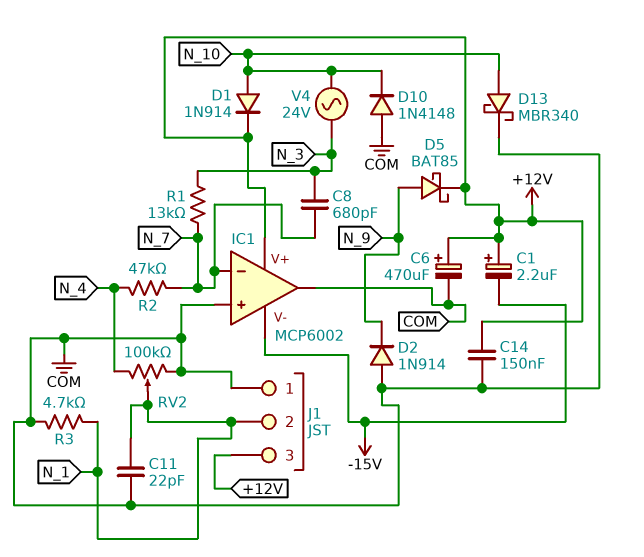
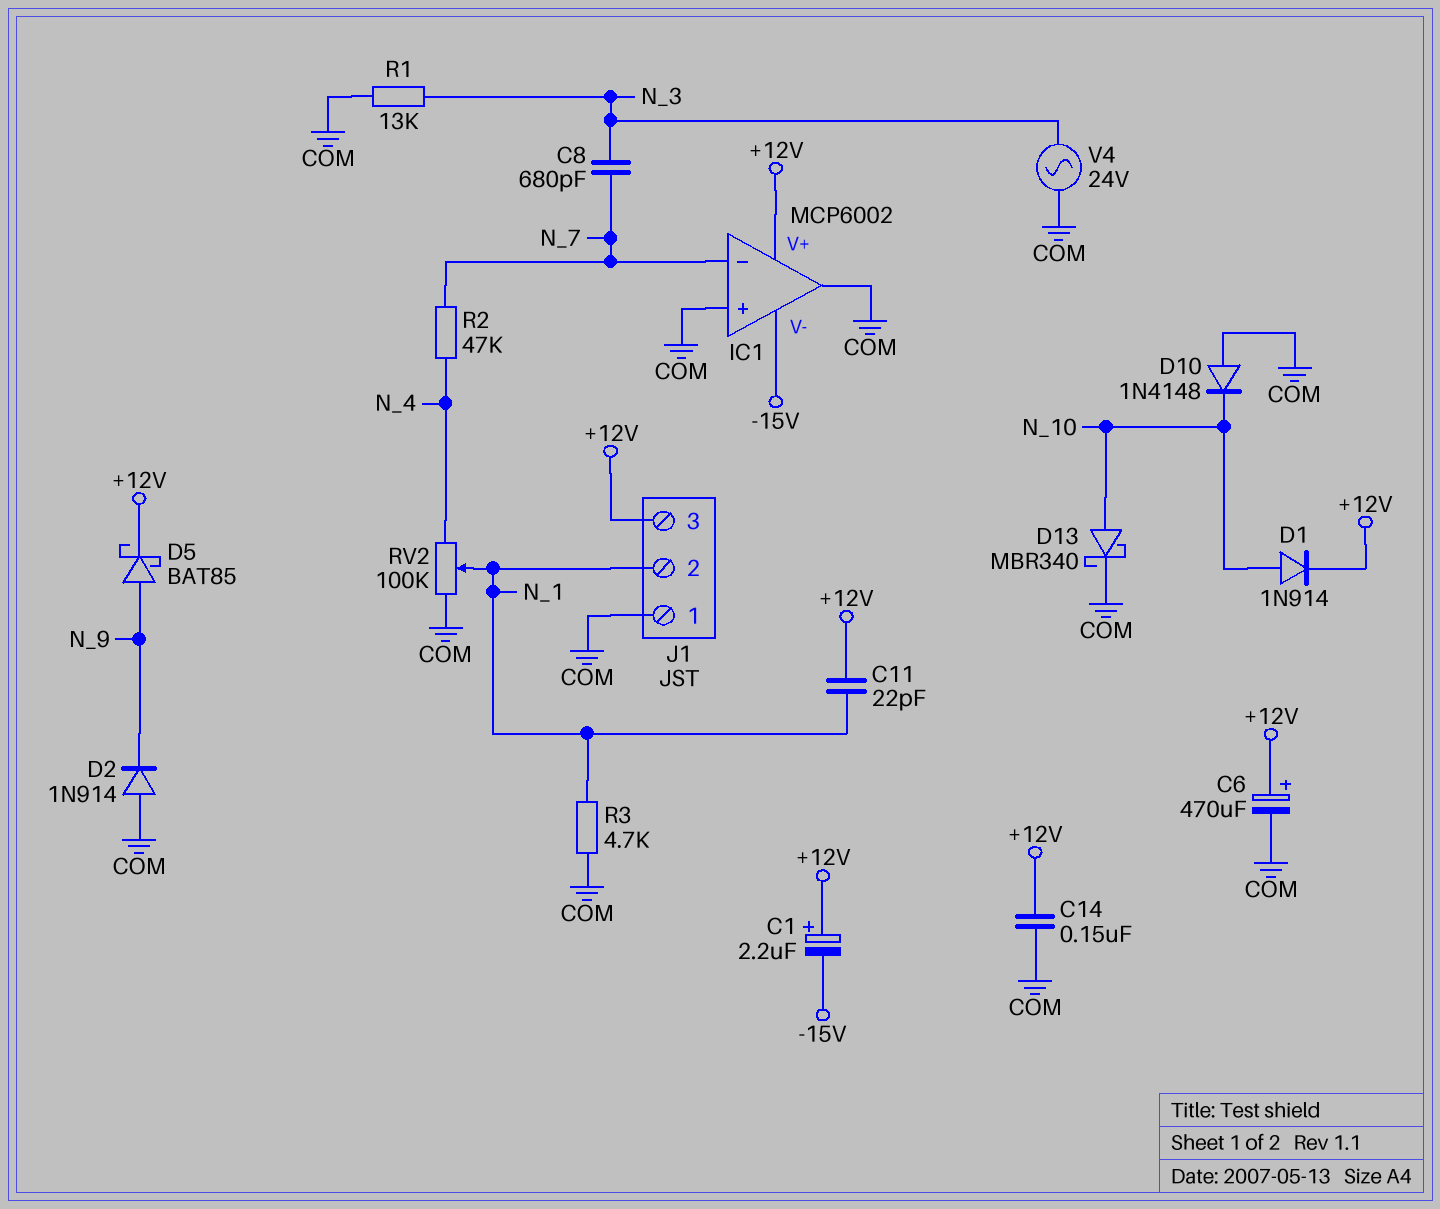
C11: 22pF (COM, N_1) -> 22pF (+12V, N_1)
R1: 13k (N_3, N_7) -> 13k (COM, N_3)
V4: AC 24V (N_3, N_10) -> AC 24V (COM, N_3)

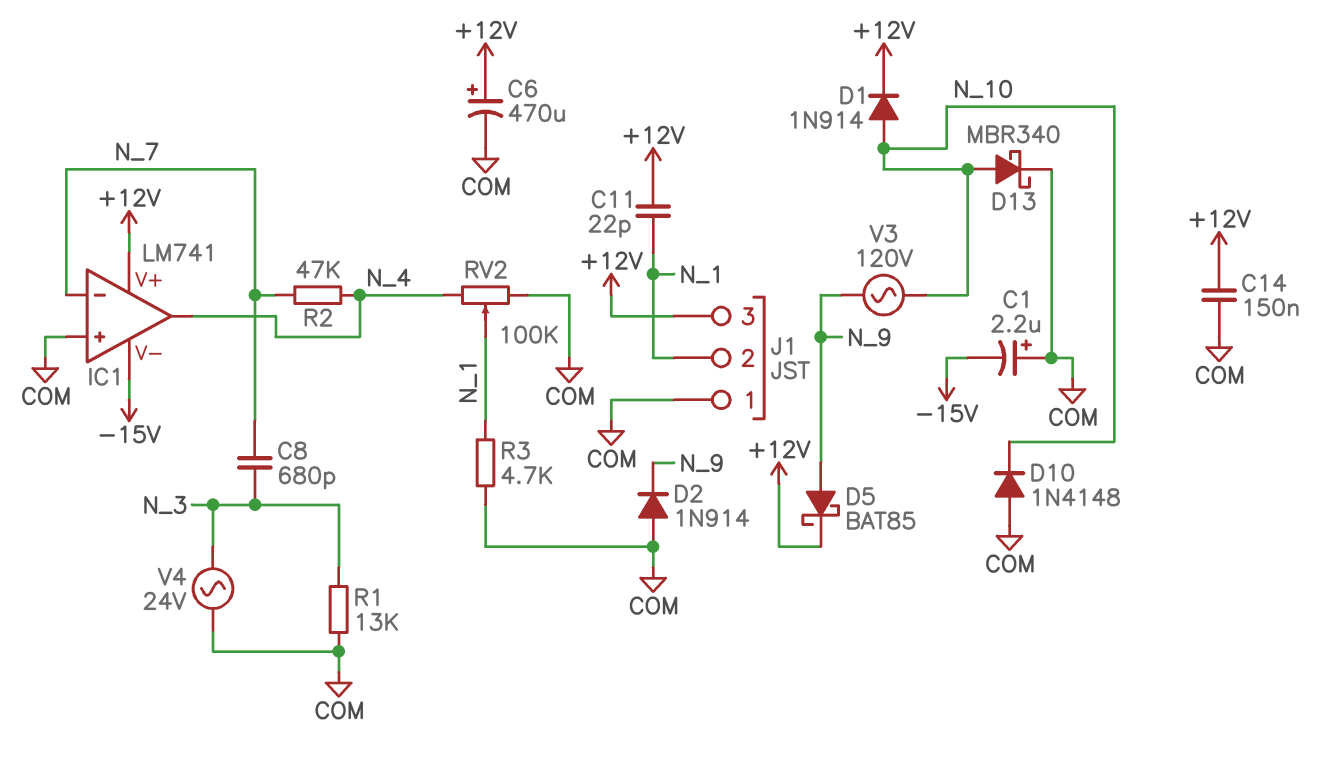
C1: 2.2uF (plus +12V, minus -15V) -> 2.2uF (plus COM, minus -15V)
IC1: MCP6002 -> LM741
IC1 pin out: COM -> N_4
V3: none -> AC 120V (N_9, N_10)

